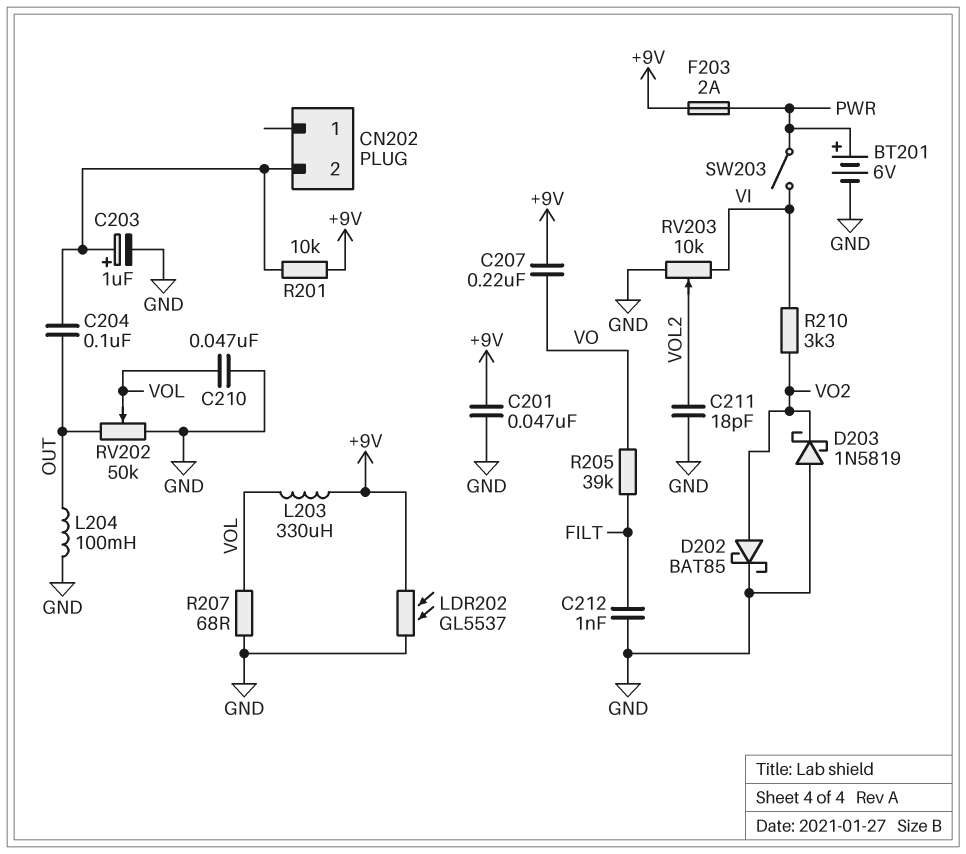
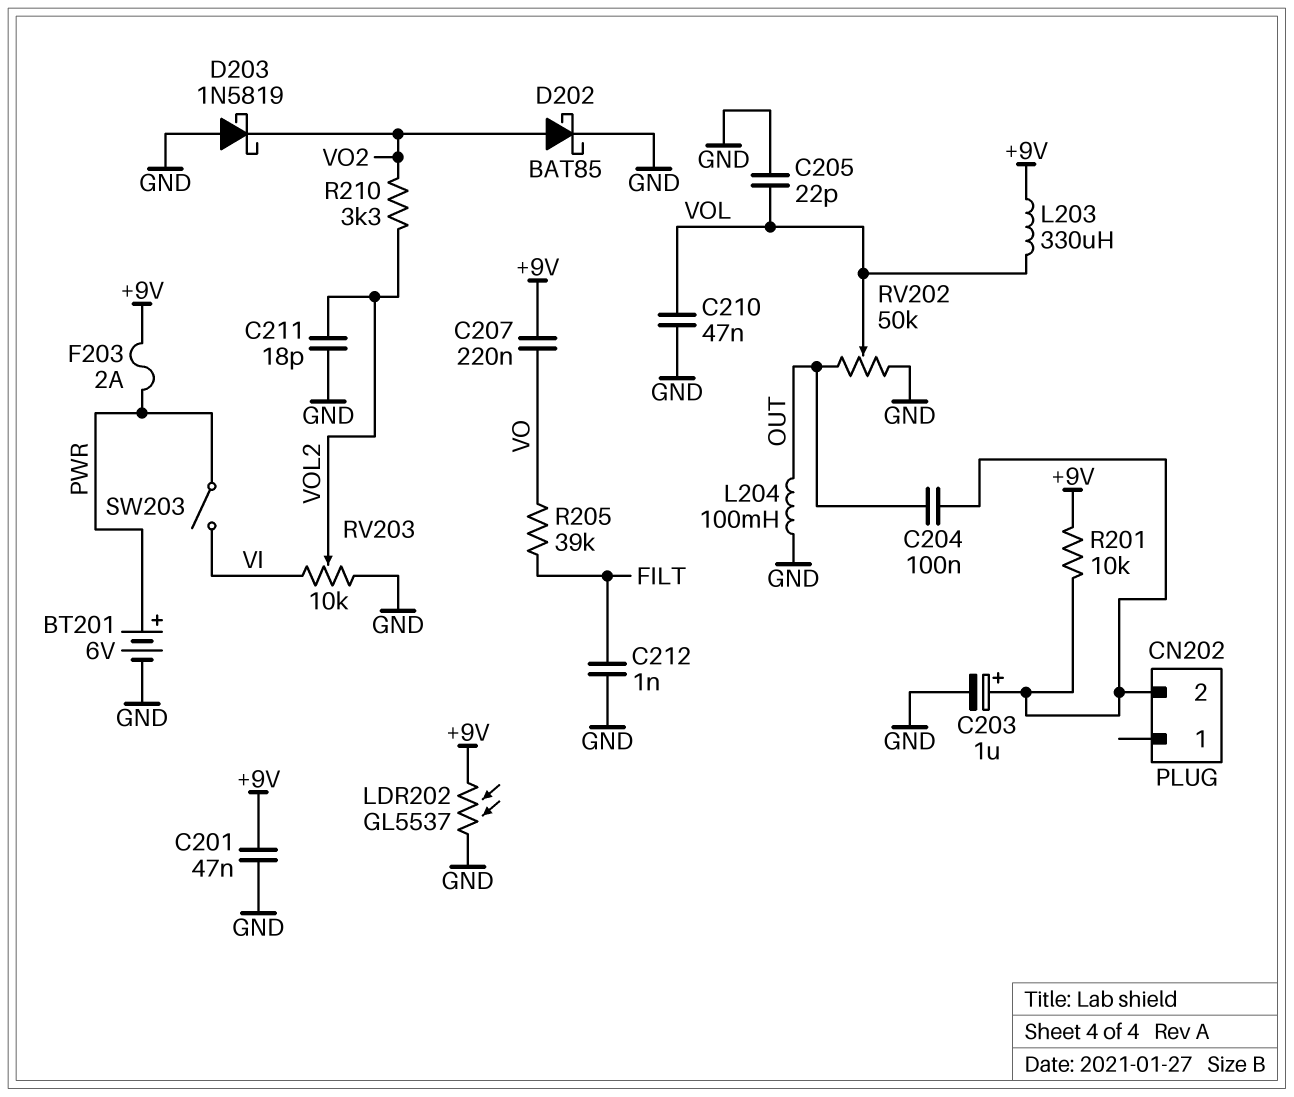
C205: none -> 22pF (GND, VOL)
R207: 68 (GND, VOL) -> none
R210: 3.3k (VI, VO2) -> 3.3k (VO2, VOL2)

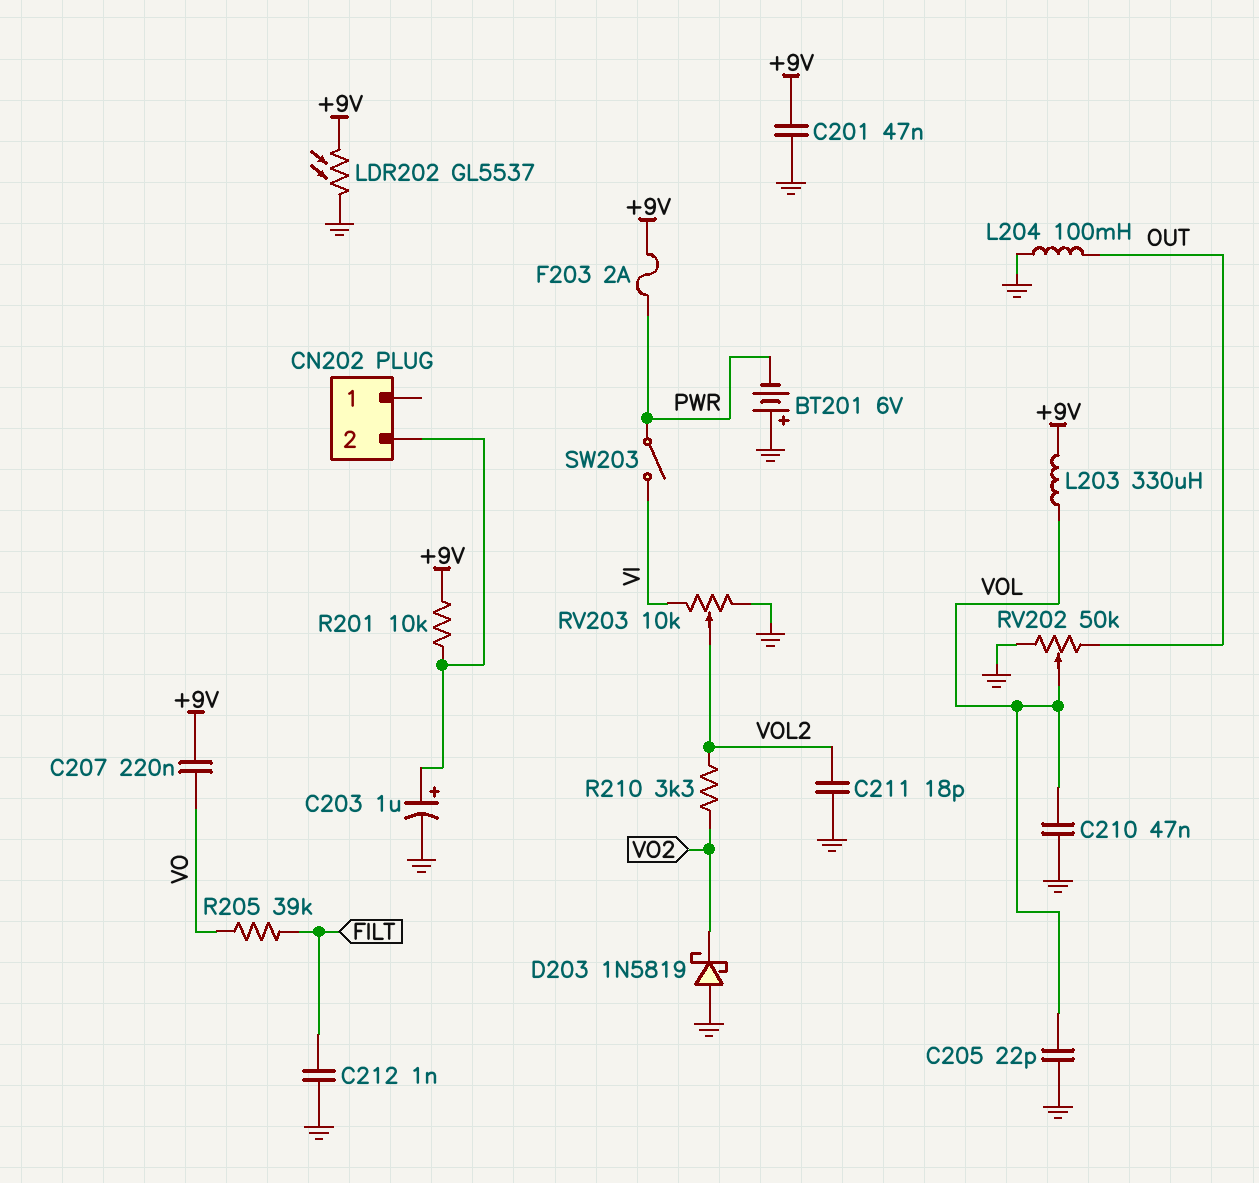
BT201: 6V (plus PWR, minus GND) -> 6V (plus GND, minus PWR)
C204: 100nF (CN202/2, OUT) -> none
D202: schottky BAT85 (A VO2, K GND) -> none

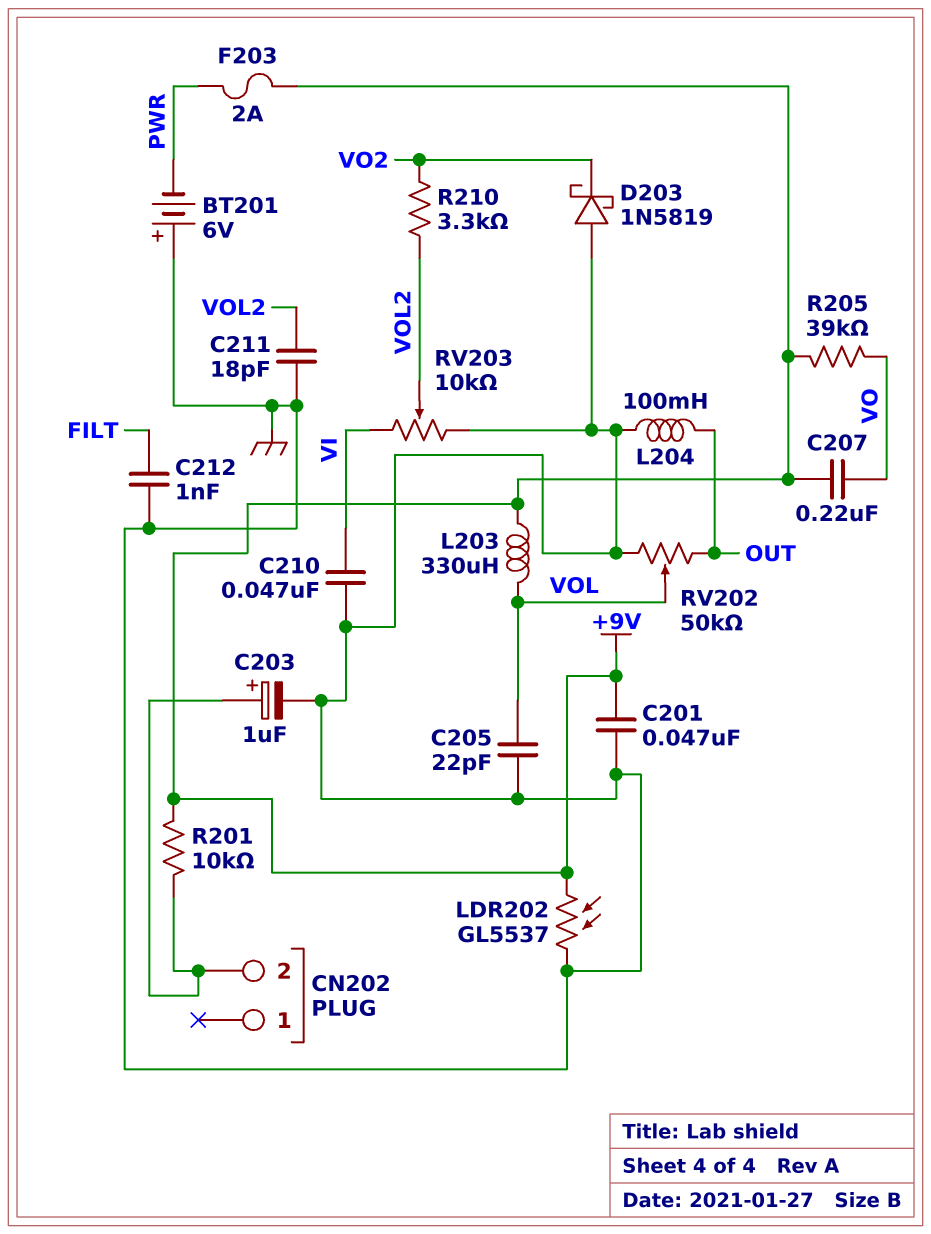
C210: 47nF (GND, VOL) -> 47nF (GND, VI)
R205: 39k (FILT, VO) -> 39k (+9V, VO)
SW203: switch (PWR, VI) -> none

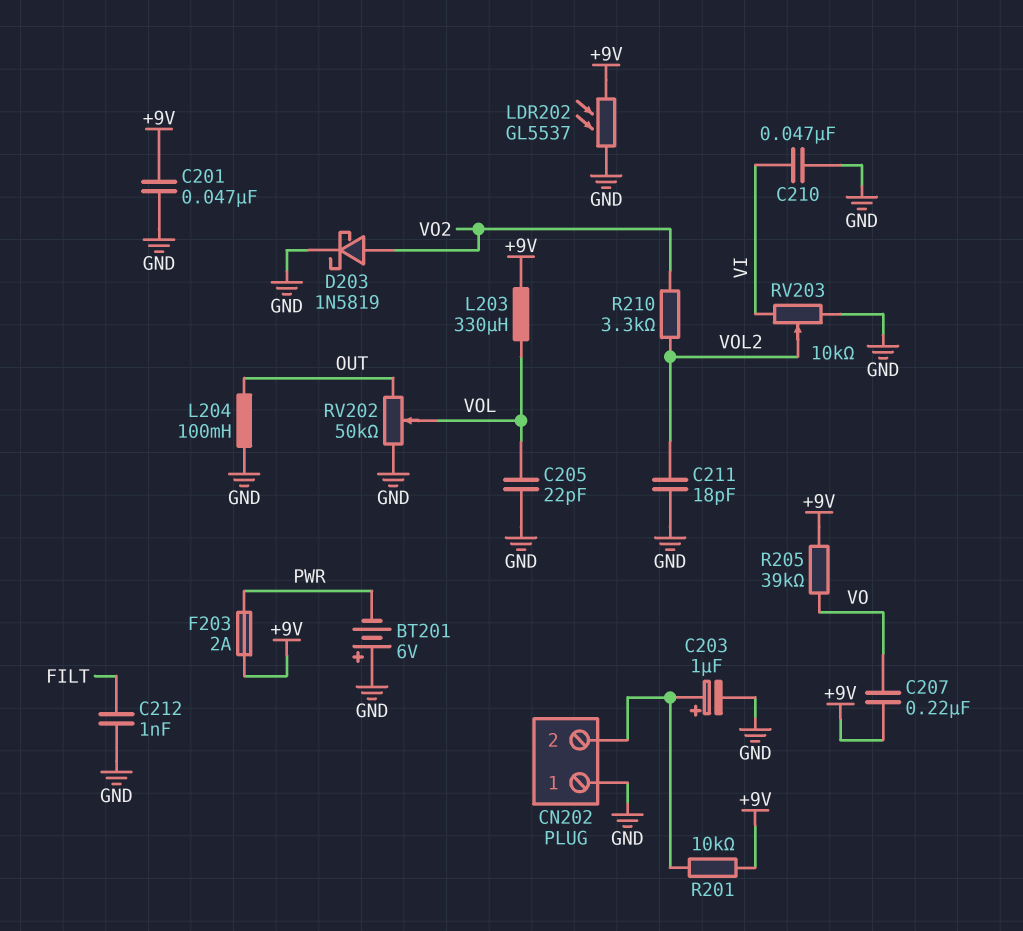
CN202 pin 1: none -> GND
D203: schottky 1N5819 (A GND, K VO2) -> schottky 1N5819 (A VO2, K GND)

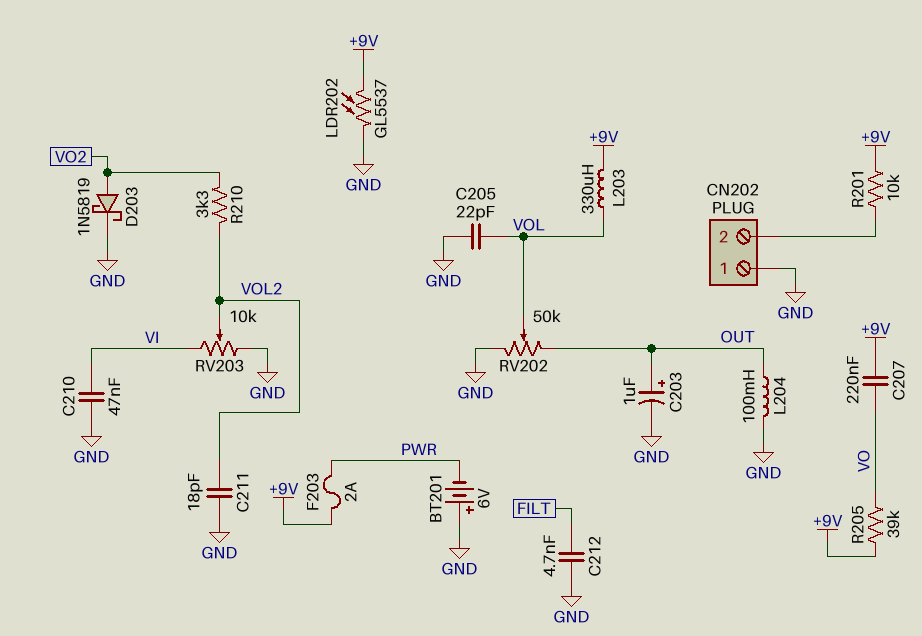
C201: 47nF (+9V, GND) -> none
C203: 1uF (plus CN202/2, minus GND) -> 1uF (plus OUT, minus GND)
C212: 1nF (FILT, GND) -> 4.7nF (FILT, GND)

